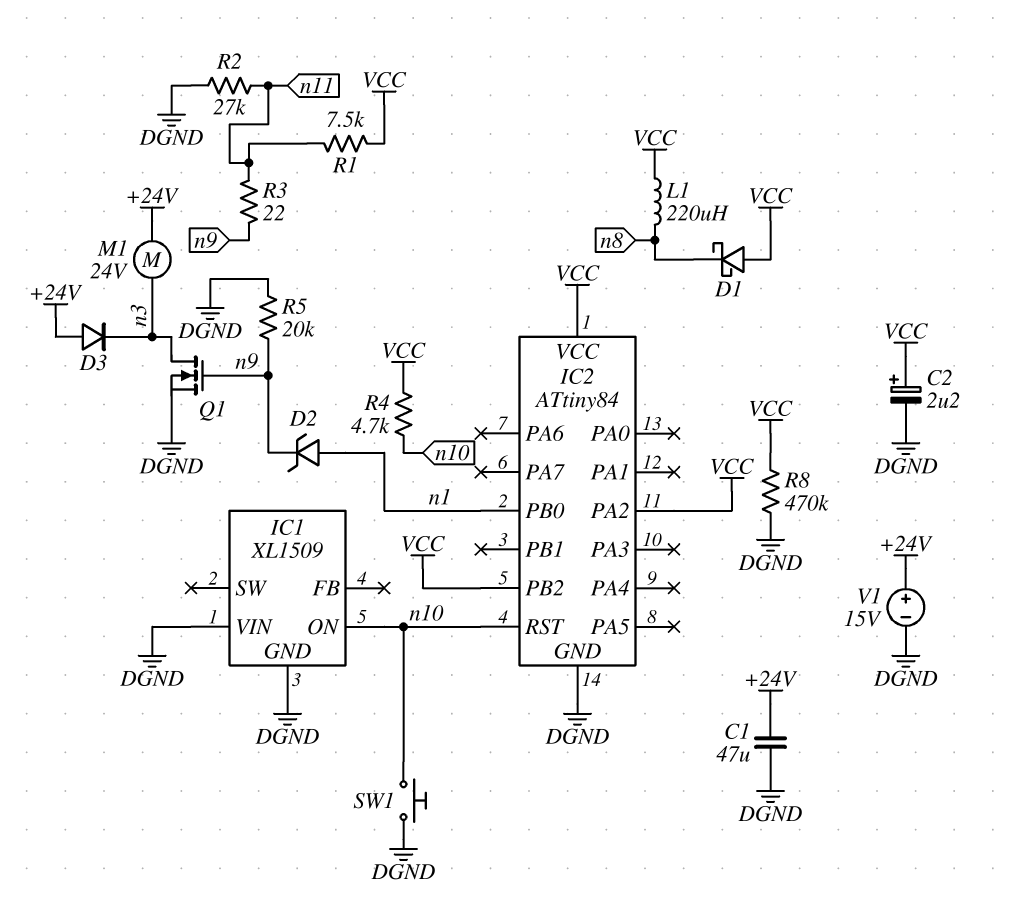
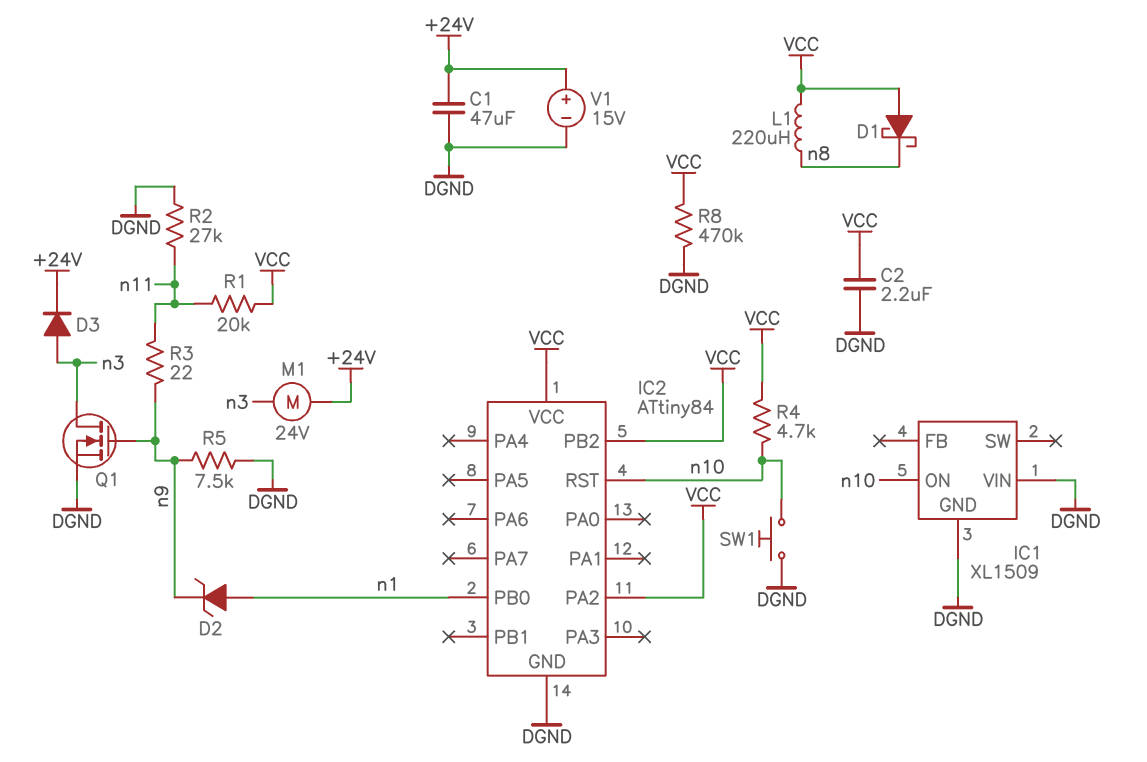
C2: 2.2uF (plus VCC, minus DGND) -> 2.2uF (DGND, VCC)
D3: diode (A +24V, K n3) -> diode (A n3, K +24V)
R1: 7.5k (VCC, n11) -> 20k (VCC, n11)
R5: 20k (DGND, n9) -> 7.5k (DGND, n9)

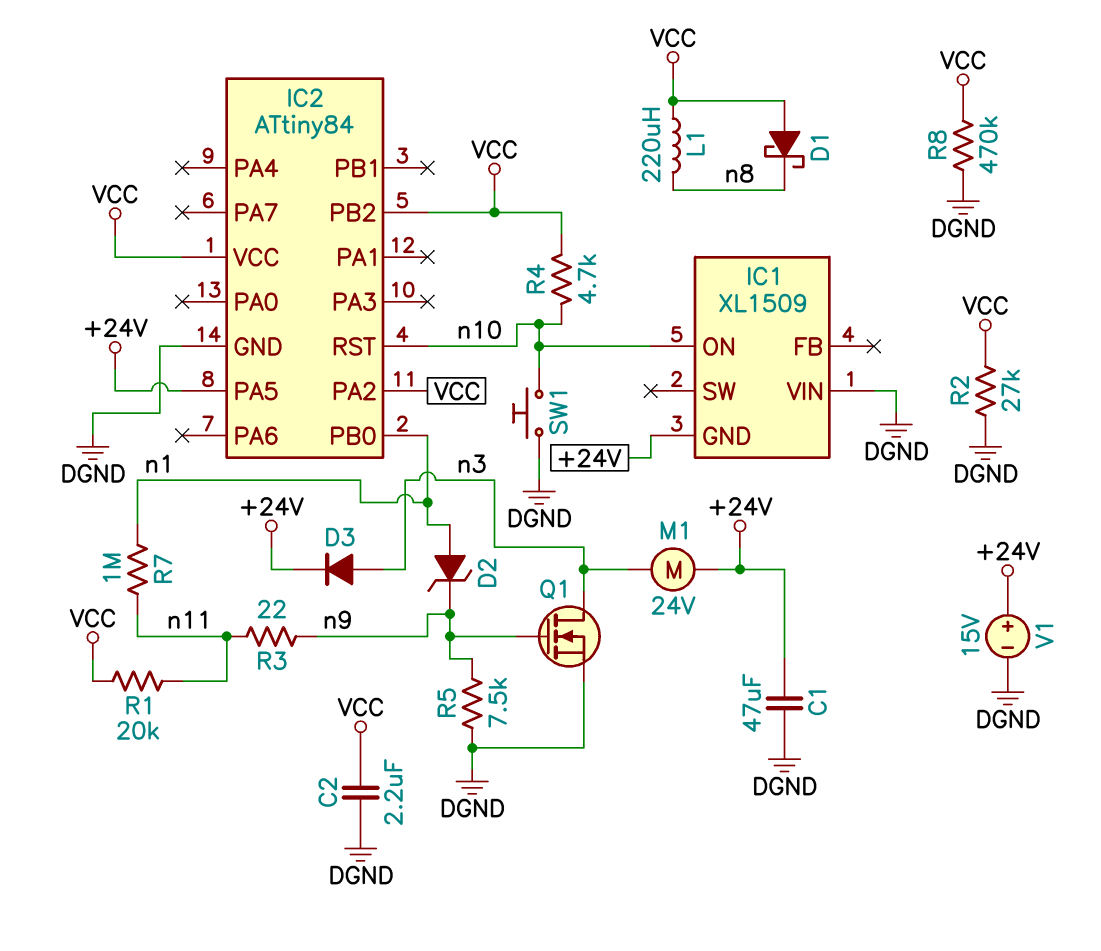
IC1 pin GND: DGND -> +24V
IC2 pin PA5: none -> +24V
R2: 27k (DGND, n11) -> 27k (DGND, VCC)
R7: none -> 1M (n1, n11)

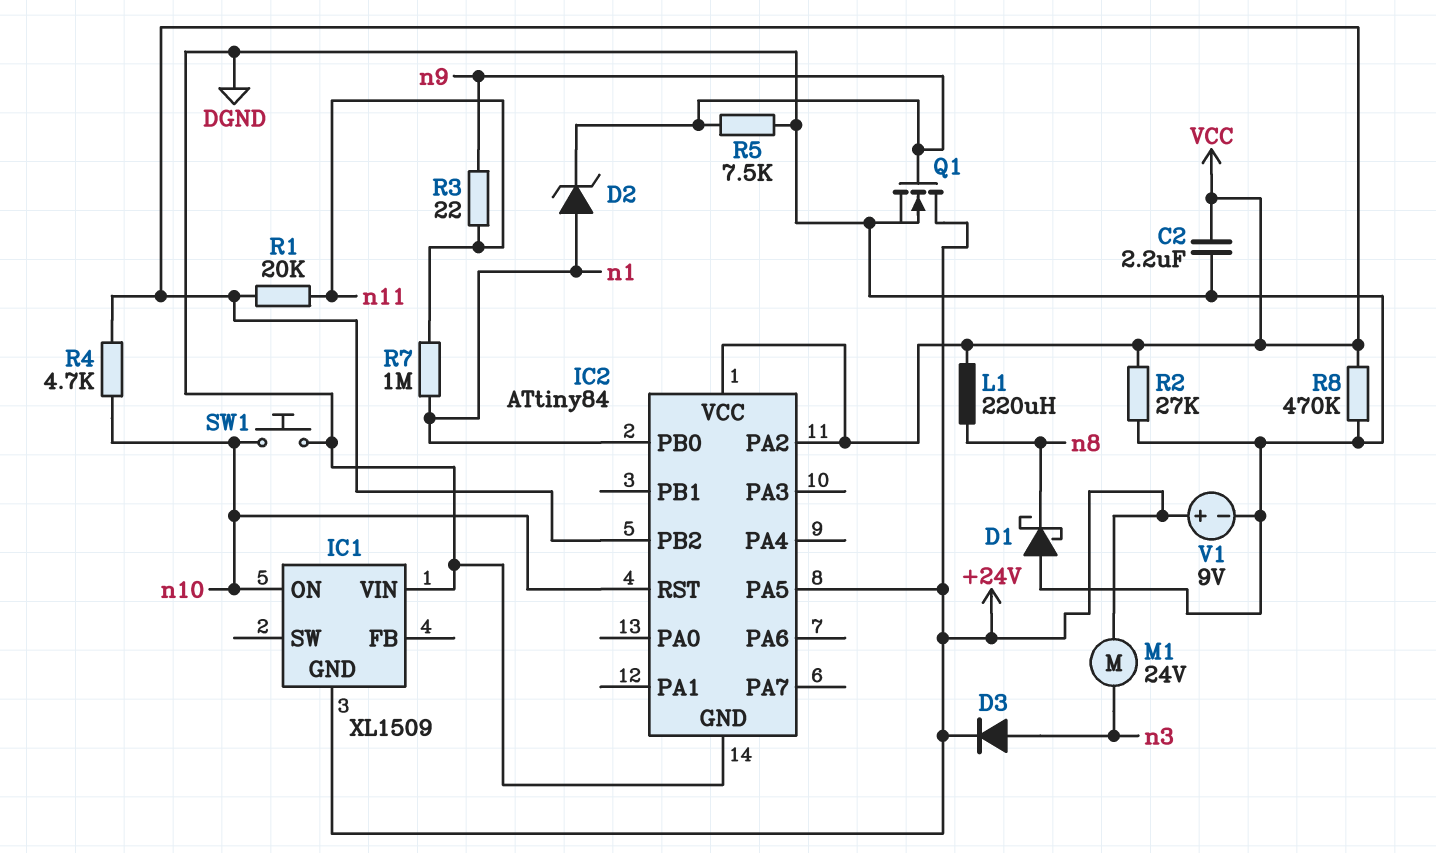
C1: 47uF (+24V, DGND) -> none
D1: schottky (A VCC, K n8) -> schottky (A DGND, K n8)
Q1: NMOS (G n9, D n3, S DGND) -> NMOS (G n9, D +24V, S DGND)
V1: 15V (plus +24V, minus DGND) -> 9V (plus +24V, minus DGND)

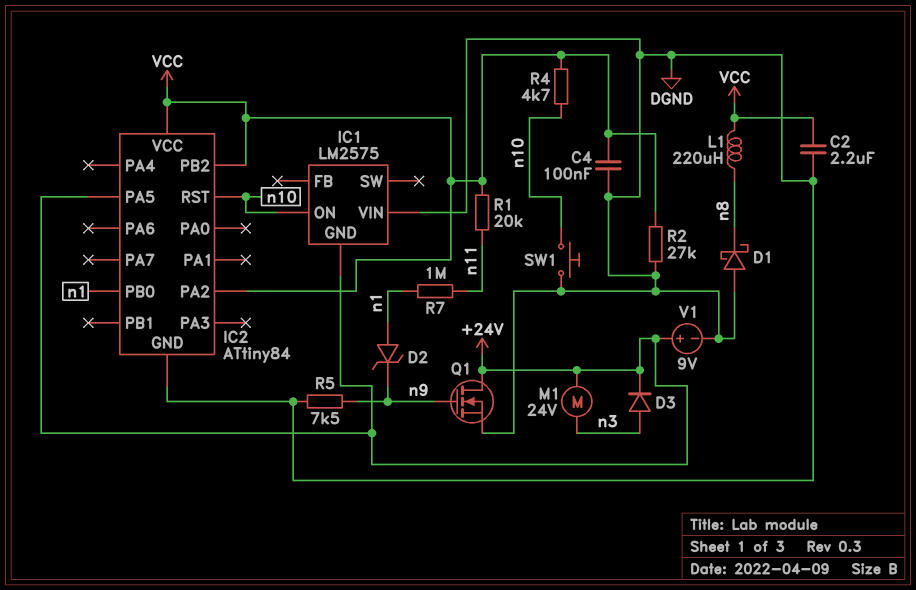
C4: none -> 100nF (DGND, VCC)
IC1: XL1509 -> LM2575
R3: 22 (n9, n11) -> none
R8: 470k (DGND, VCC) -> none

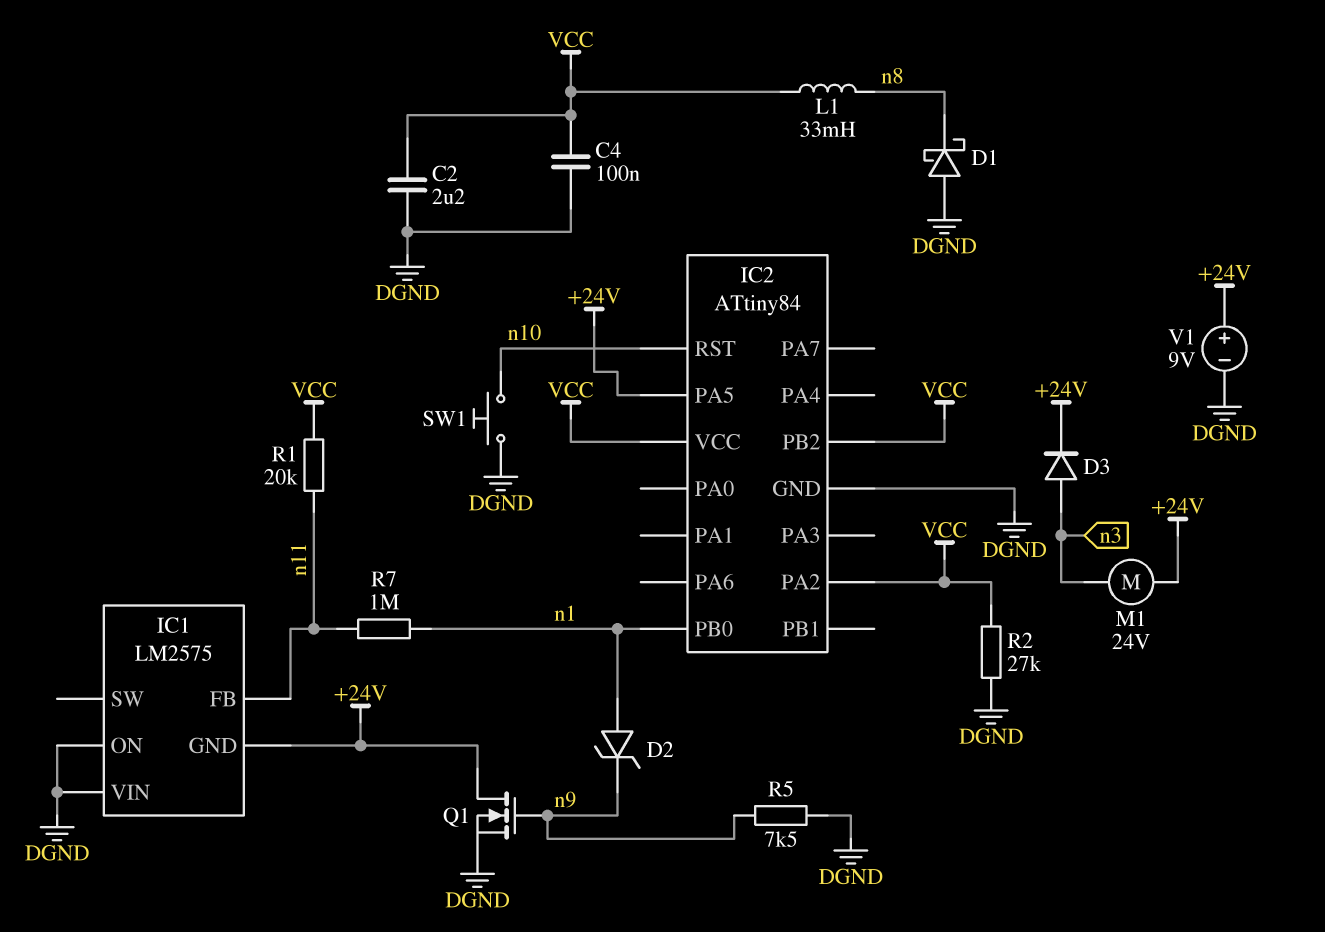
IC1 pin FB: none -> n11
IC1 pin ON: n10 -> DGND
L1: 220uH (VCC, n8) -> 33mH (VCC, n8)
R4: 4.7k (VCC, n10) -> none

